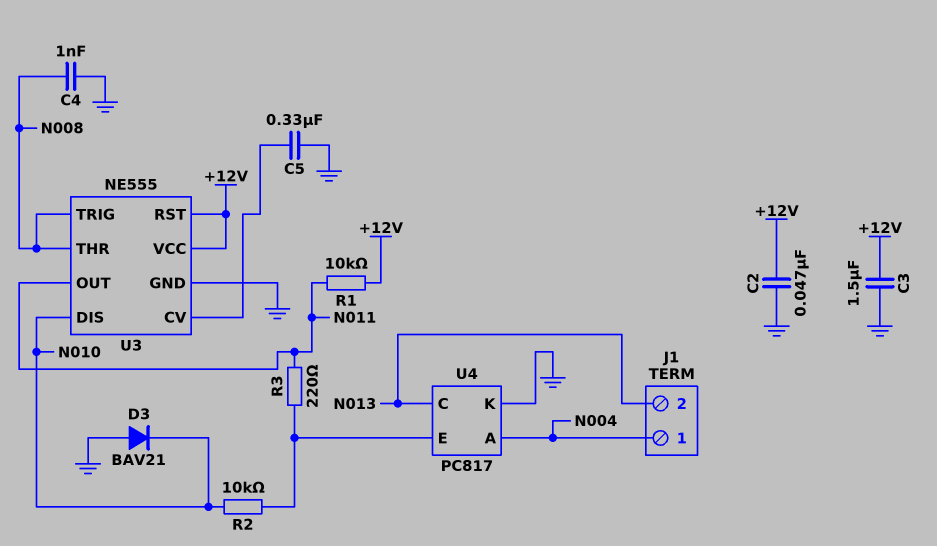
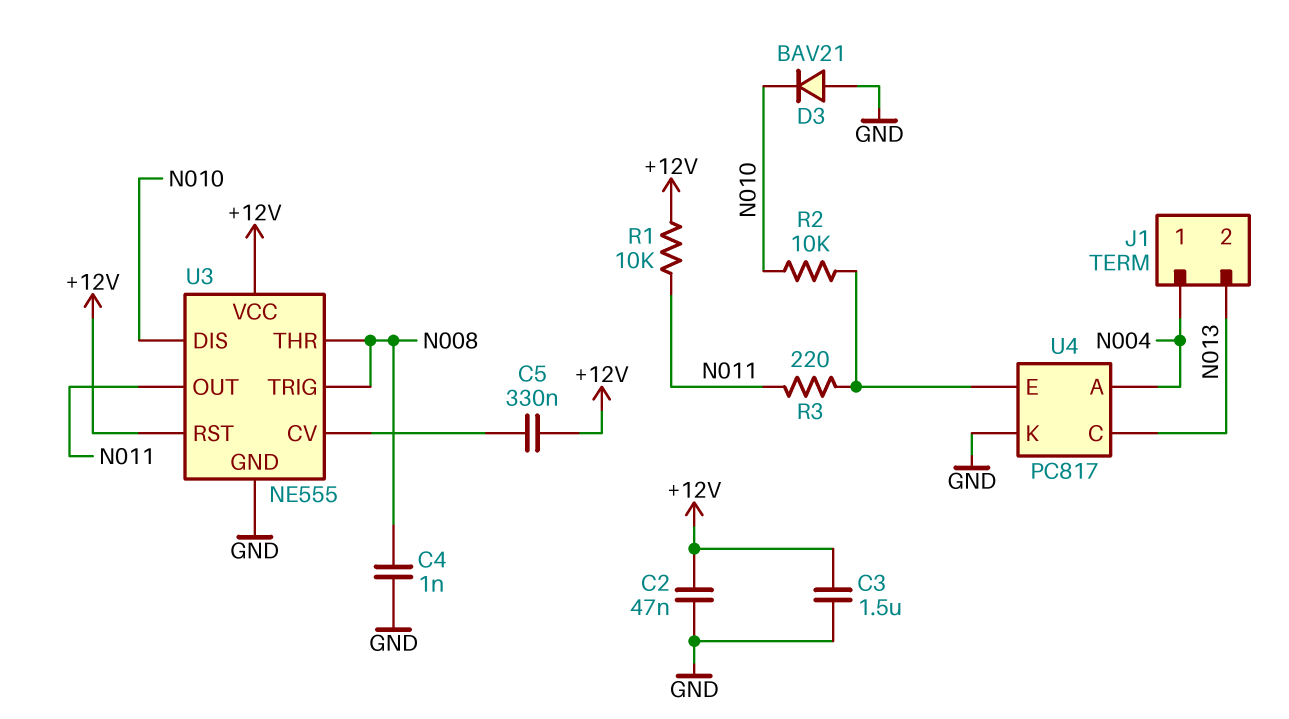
C5: 330nF (GND, U3/CV) -> 330nF (+12V, U3/CV)

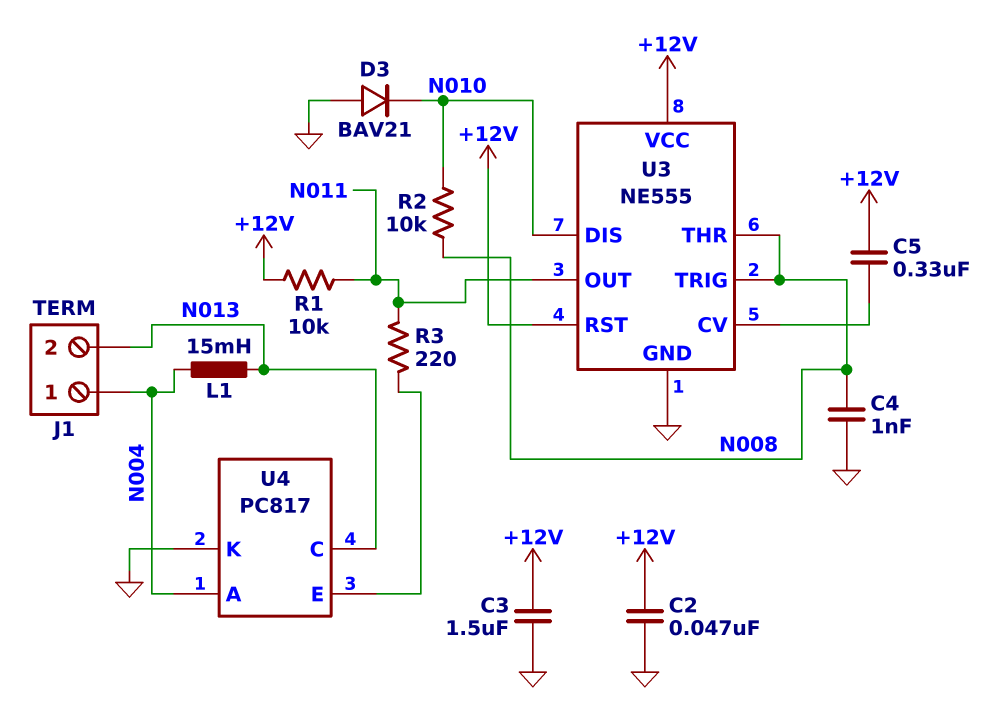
L1: none -> 15mH (N004, N013)
R2: 10k (N010, U4/E) -> 10k (N008, N010)

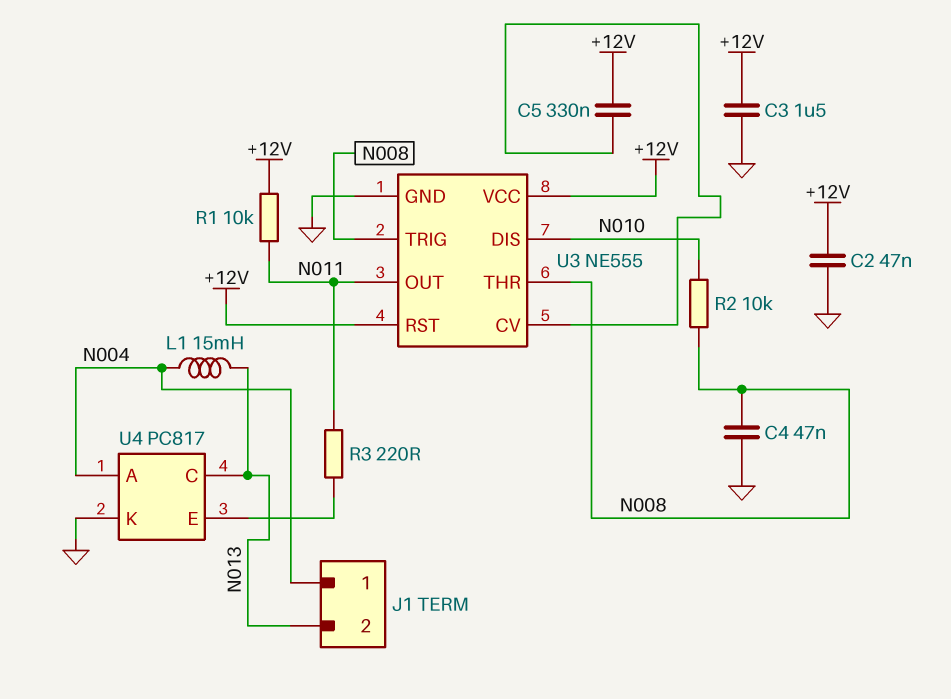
C4: 1nF (GND, N008) -> 47nF (GND, N008)
D3: diode BAV21 (A GND, K N010) -> none

